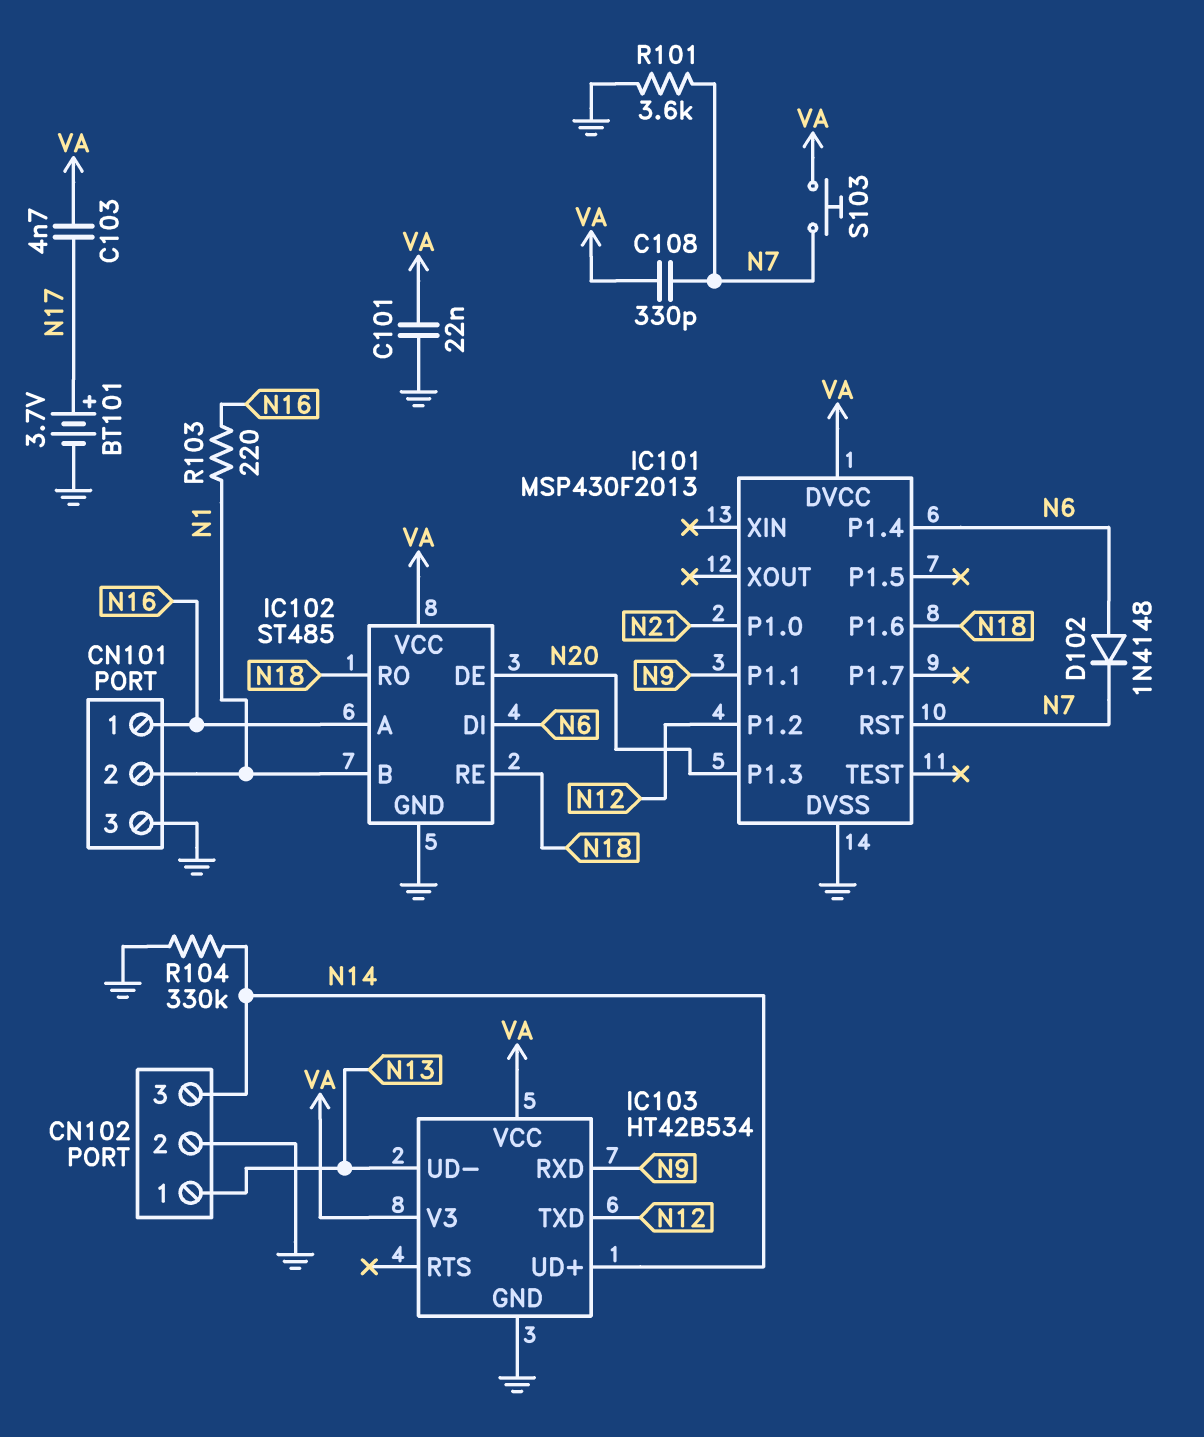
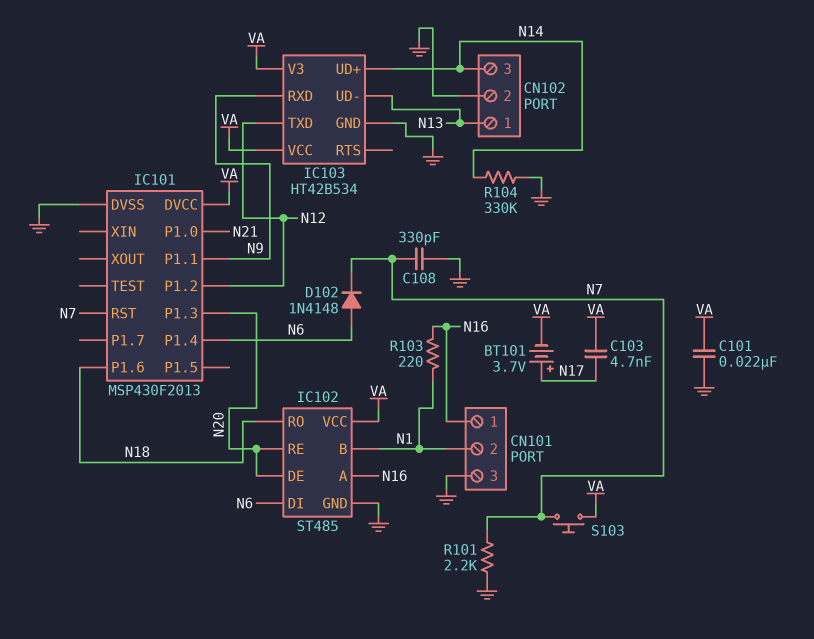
BT101: 3.7V (plus N17, minus GND) -> 3.7V (plus N17, minus VA)
C108: 330pF (N7, VA) -> 330pF (GND, N7)
IC102 pin RE: N18 -> N20
R101: 3.6k (GND, N7) -> 2.2k (GND, N7)

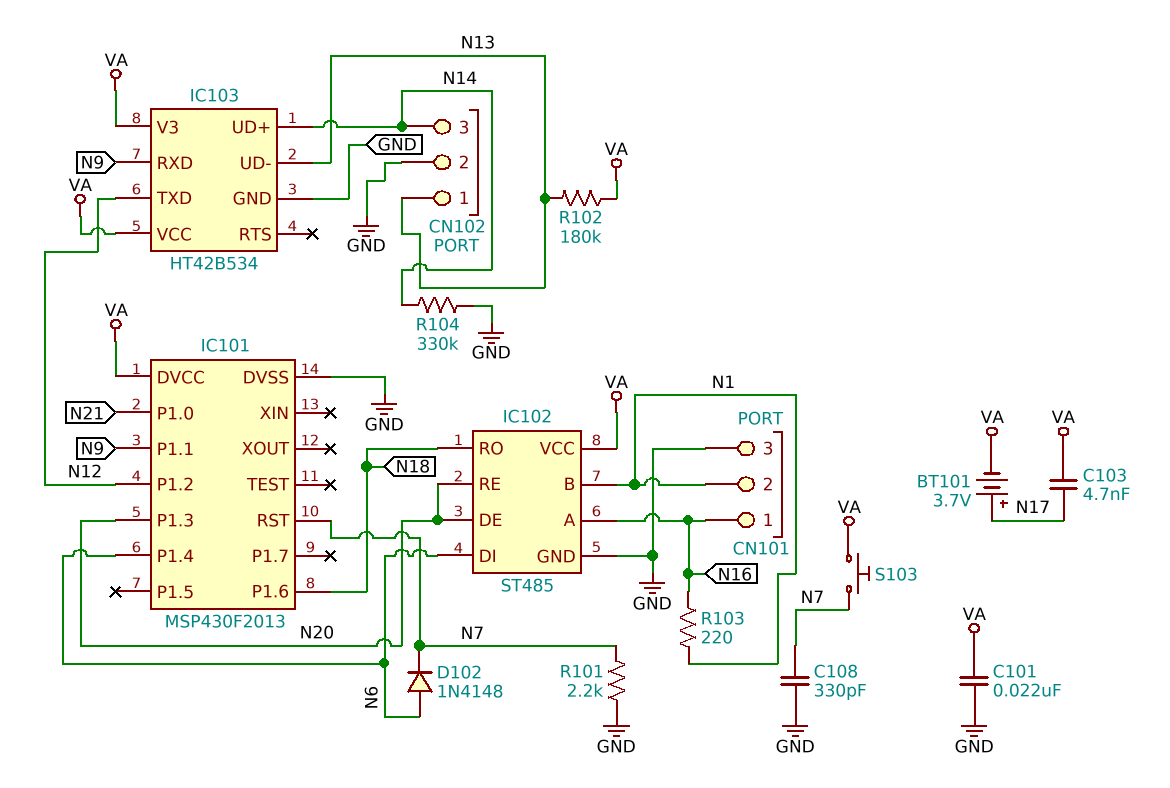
R102: none -> 180k (N13, VA)

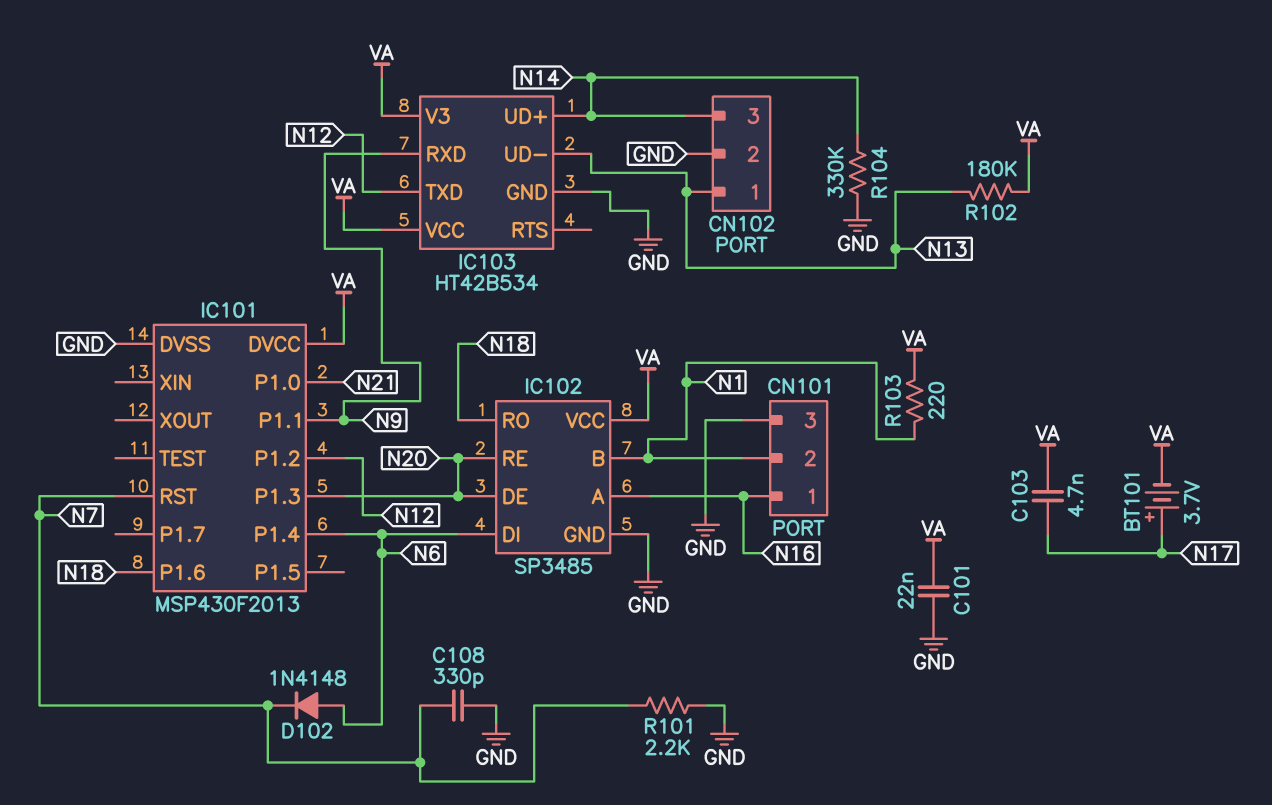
IC102: ST485 -> SP3485
R103: 220 (N1, N16) -> 220 (N1, VA)
S103: button (N7, VA) -> none

